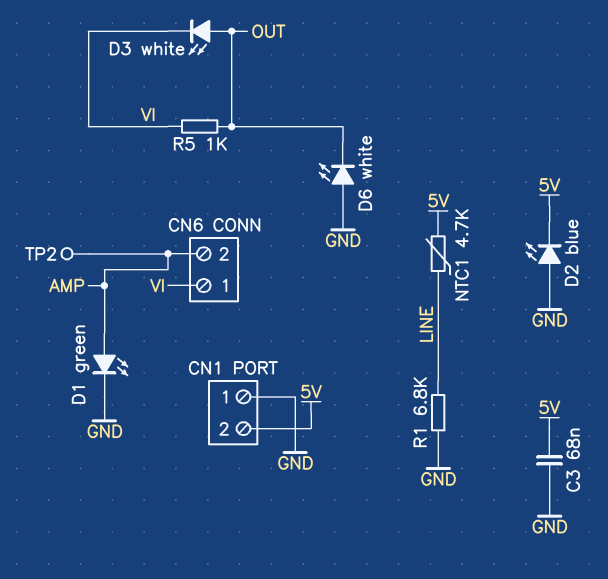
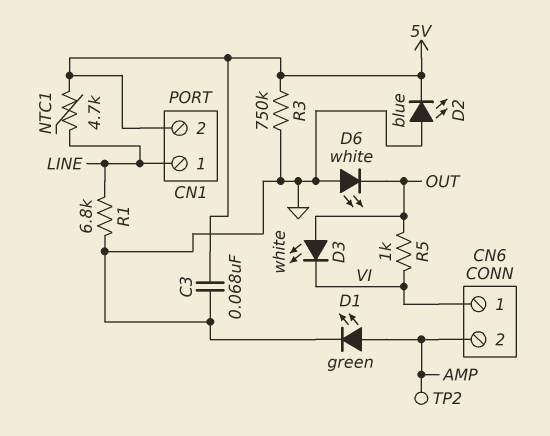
CN1 pin 1: GND -> LINE
R3: none -> 750k (5V, GND)

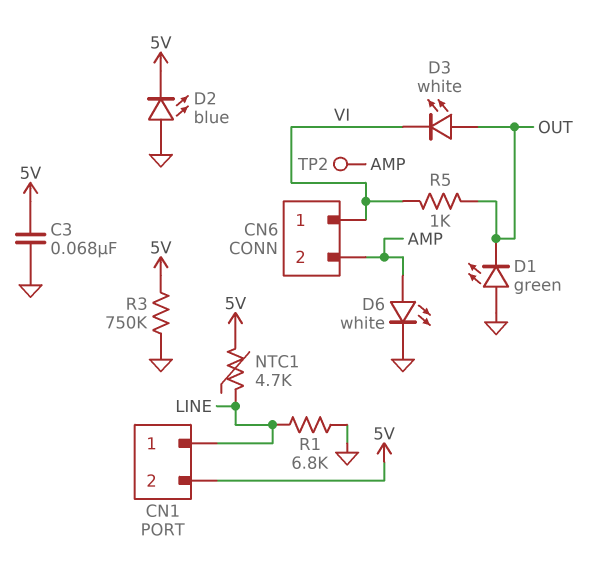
D1: LED green (A AMP, K GND) -> LED green (A GND, K OUT)
D6: LED white (A GND, K OUT) -> LED white (A AMP, K GND)

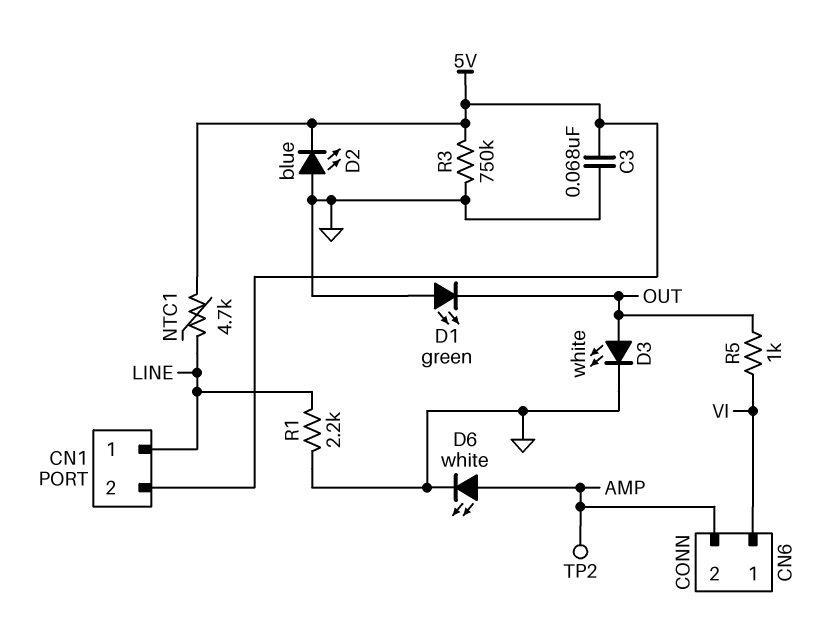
D3: LED white (A OUT, K VI) -> LED white (A OUT, K GND)
R1: 6.8k (GND, LINE) -> 2.2k (GND, LINE)

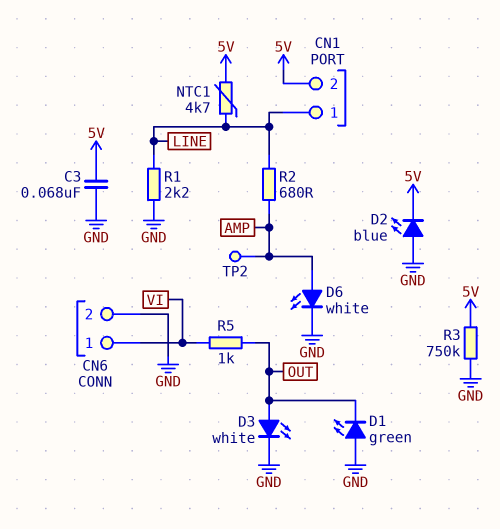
CN6 pin 2: AMP -> GND
R2: none -> 680 (AMP, LINE)

